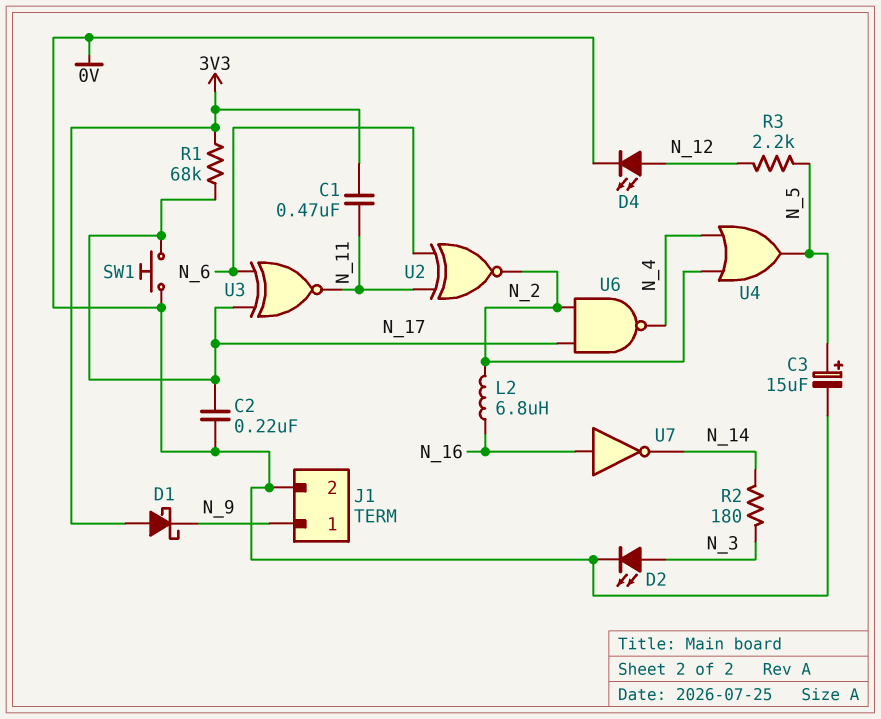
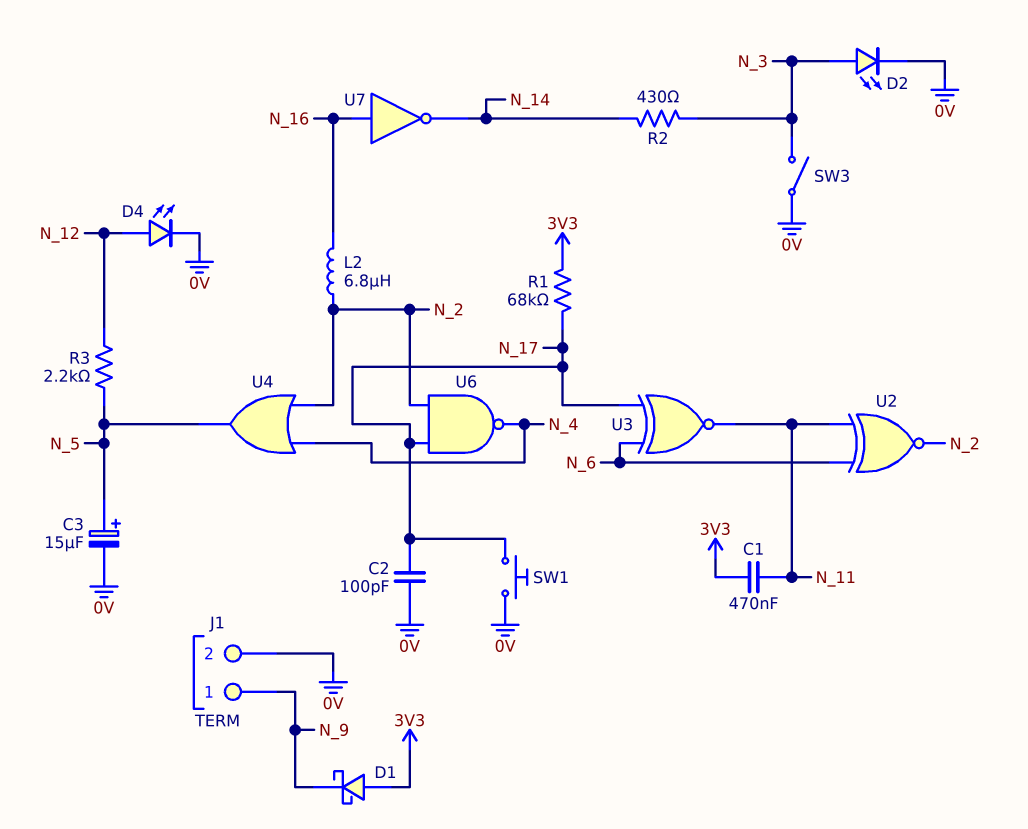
C2: 220nF (0V, N_17) -> 100pF (0V, N_17)
R2: 180 (N_3, N_14) -> 430 (N_3, N_14)
SW3: none -> switch (0V, N_3)

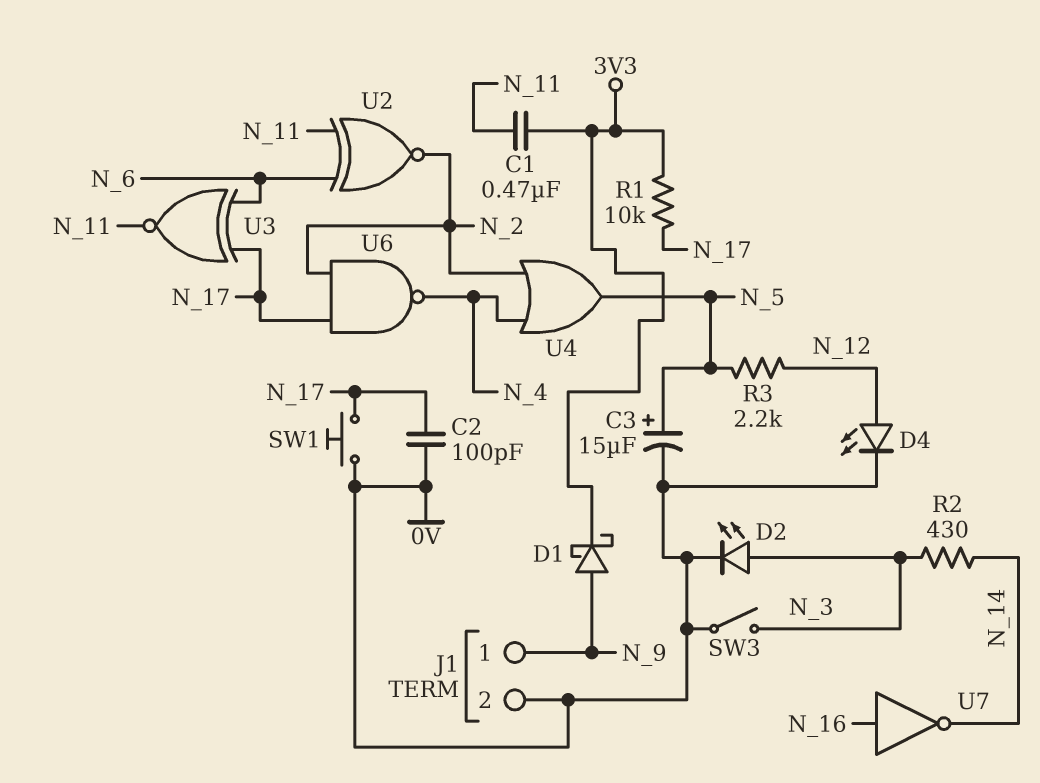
D1: schottky (A 3V3, K N_9) -> schottky (A N_9, K 3V3)
L2: 6.8uH (N_2, N_16) -> none
R1: 68k (3V3, N_17) -> 10k (3V3, N_17)

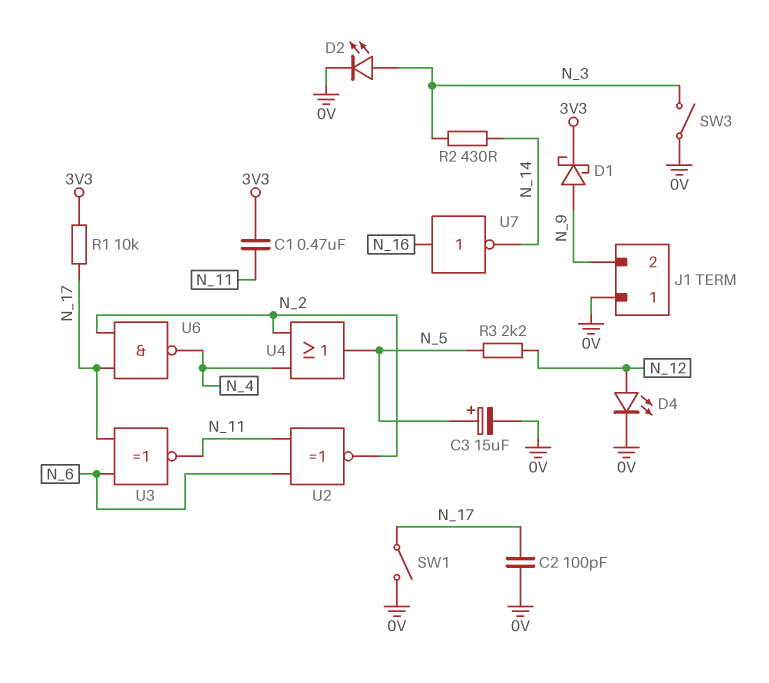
J1 pin 1: N_9 -> 0V
J1 pin 2: 0V -> N_9
SW1: button (0V, N_17) -> switch (0V, N_17)

